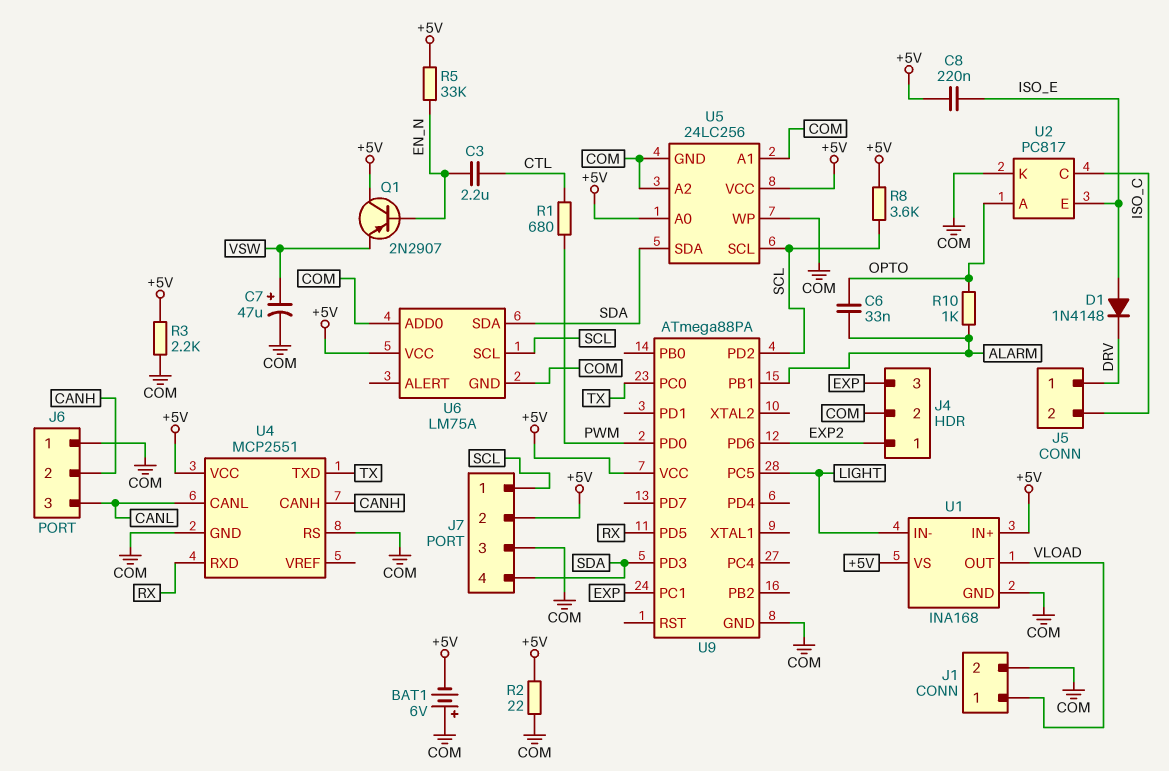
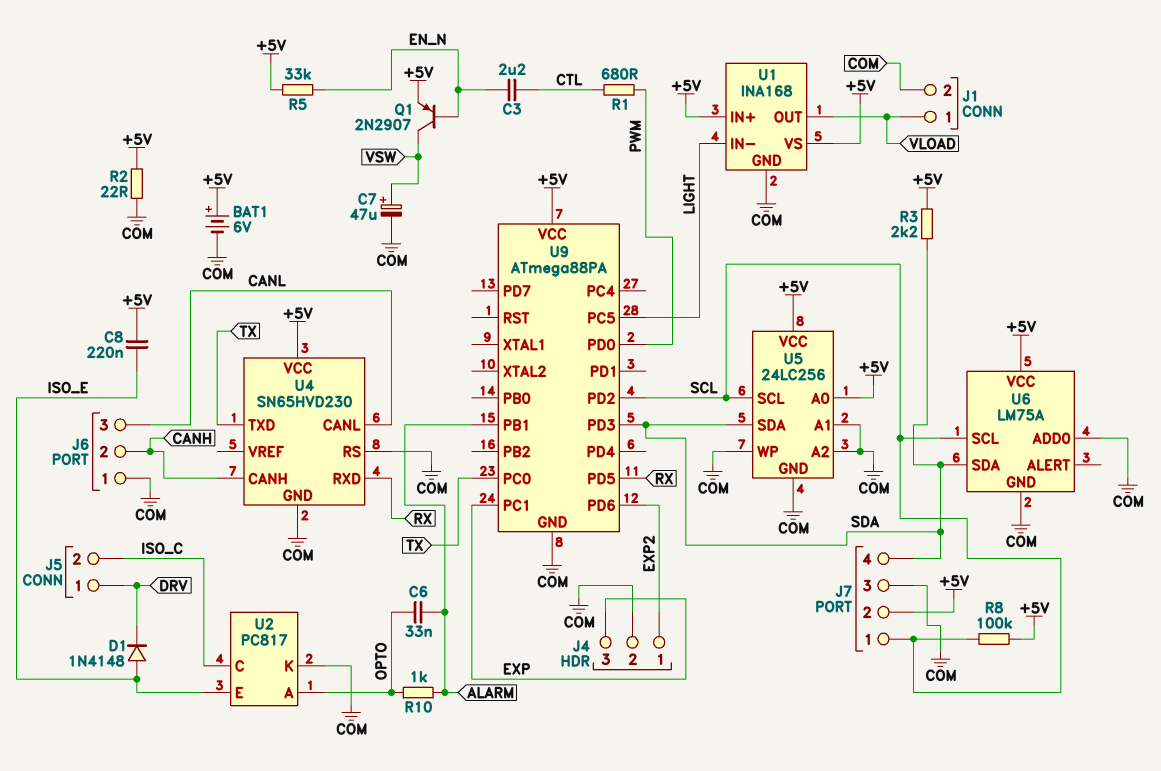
BAT1: 6V (plus COM, minus +5V) -> 6V (plus +5V, minus COM)
Q1: PNP 2N2907 (B EN_N, C +5V, E VSW) -> PNP 2N2907 (B EN_N, C VSW, E +5V)
R3: 2.2k (+5V, COM) -> 2.2k (+5V, SDA)
R8: 3.6k (+5V, SCL) -> 100k (+5V, SCL)
U4: MCP2551 -> SN65HVD230

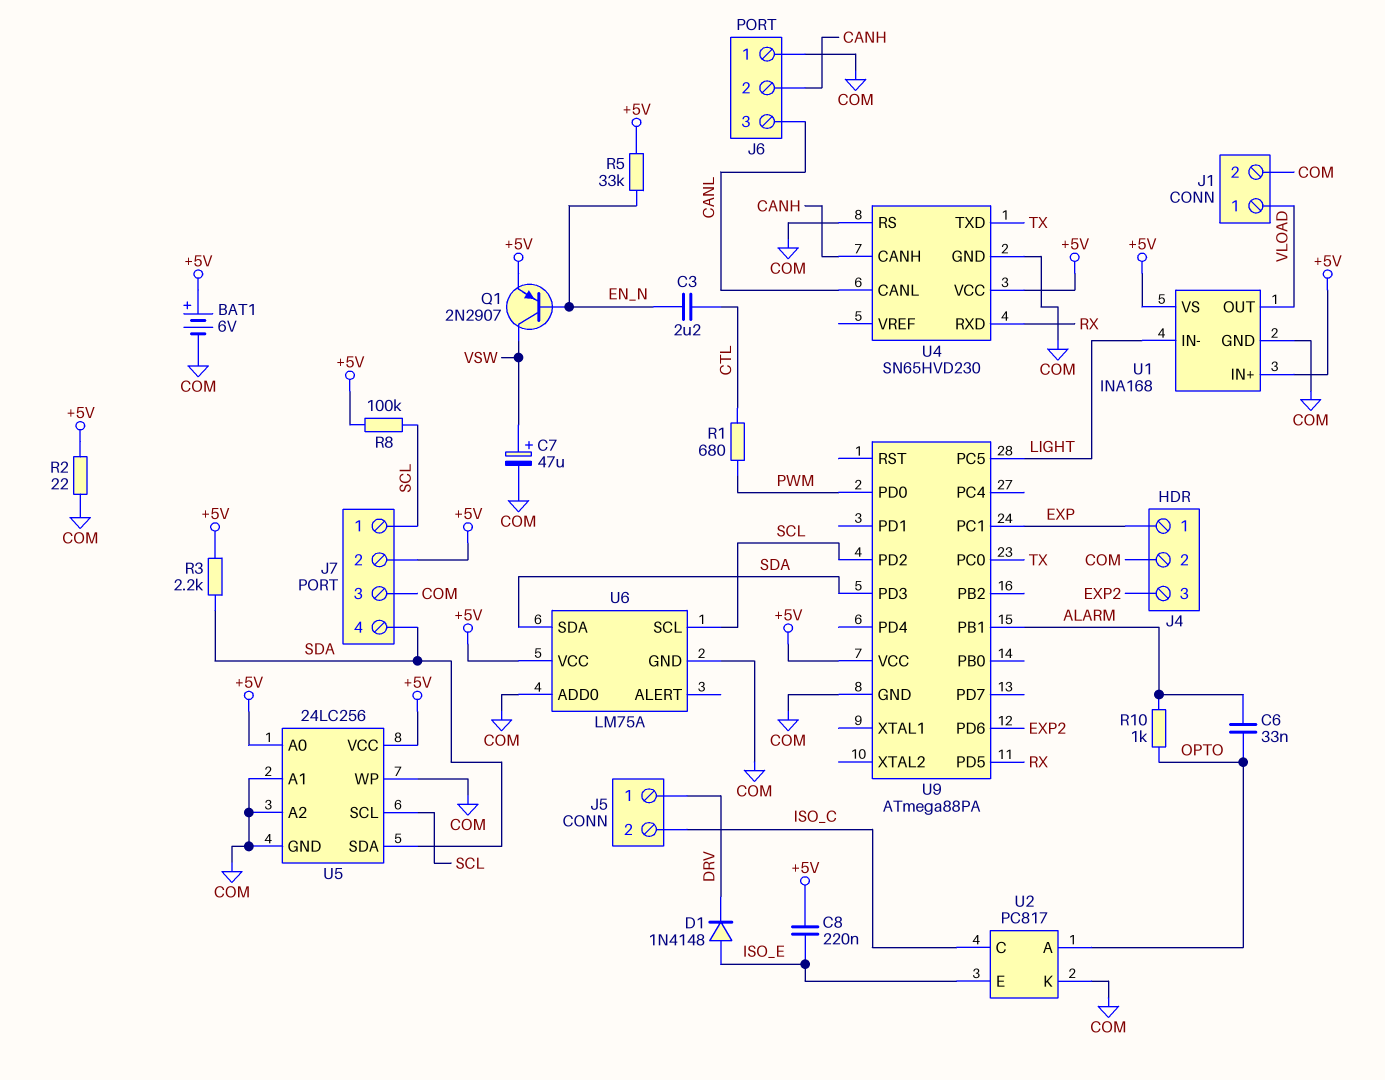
J4 pin 1: EXP2 -> EXP
J4 pin 3: EXP -> EXP2

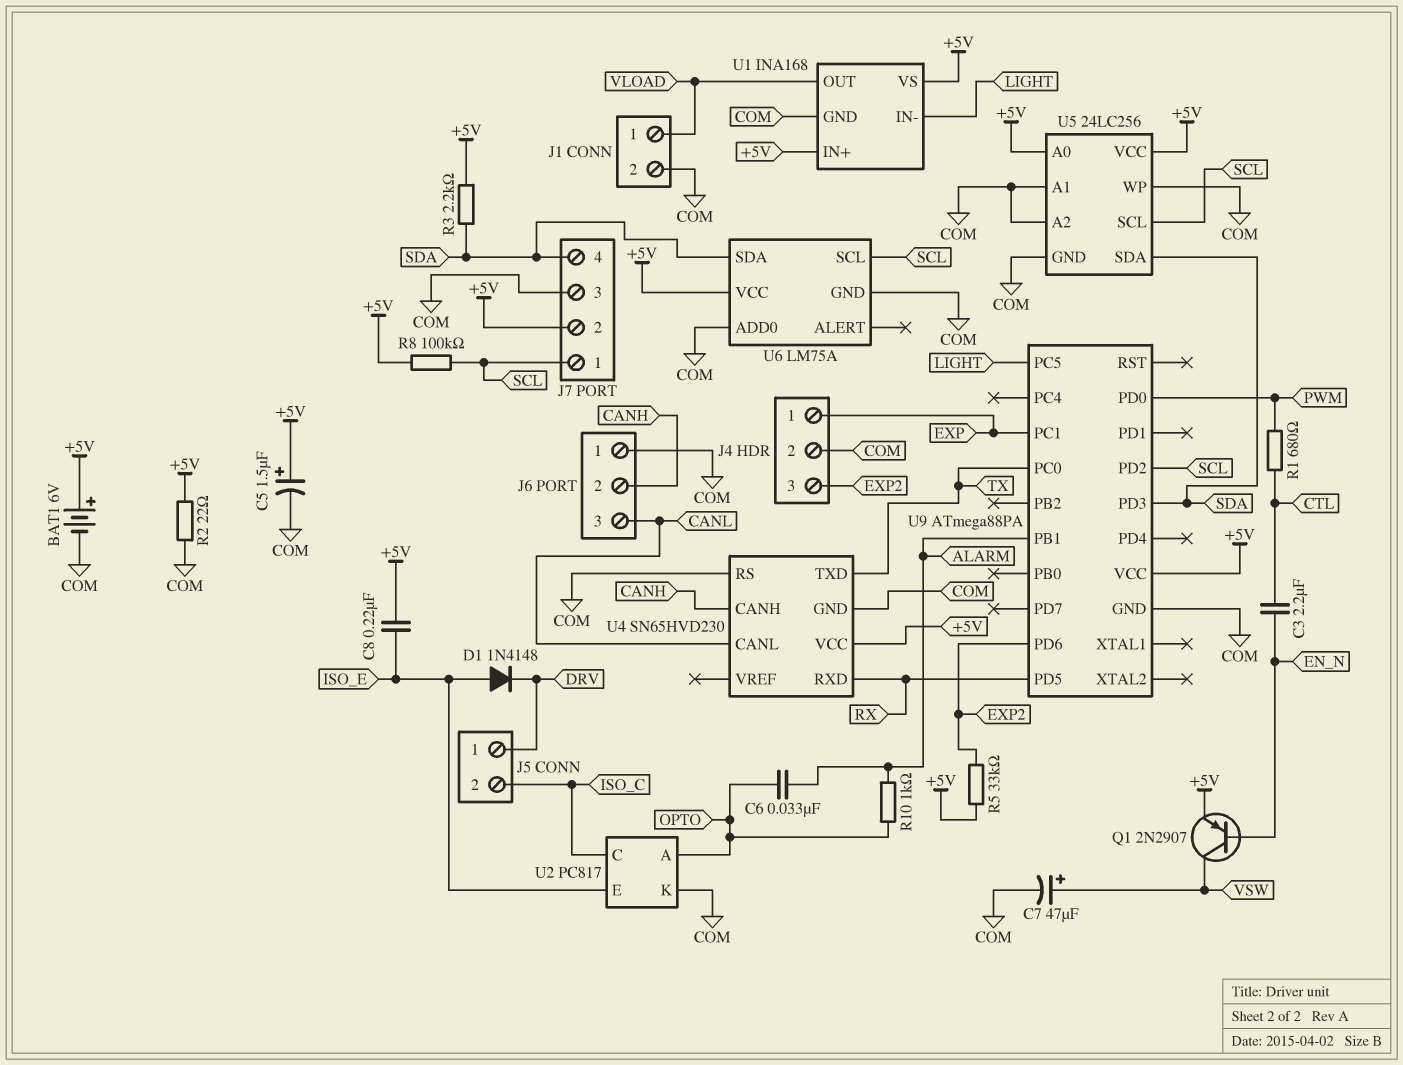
C5: none -> 1.5uF (plus +5V, minus COM)
R5: 33k (+5V, EN_N) -> 33k (+5V, EXP2)

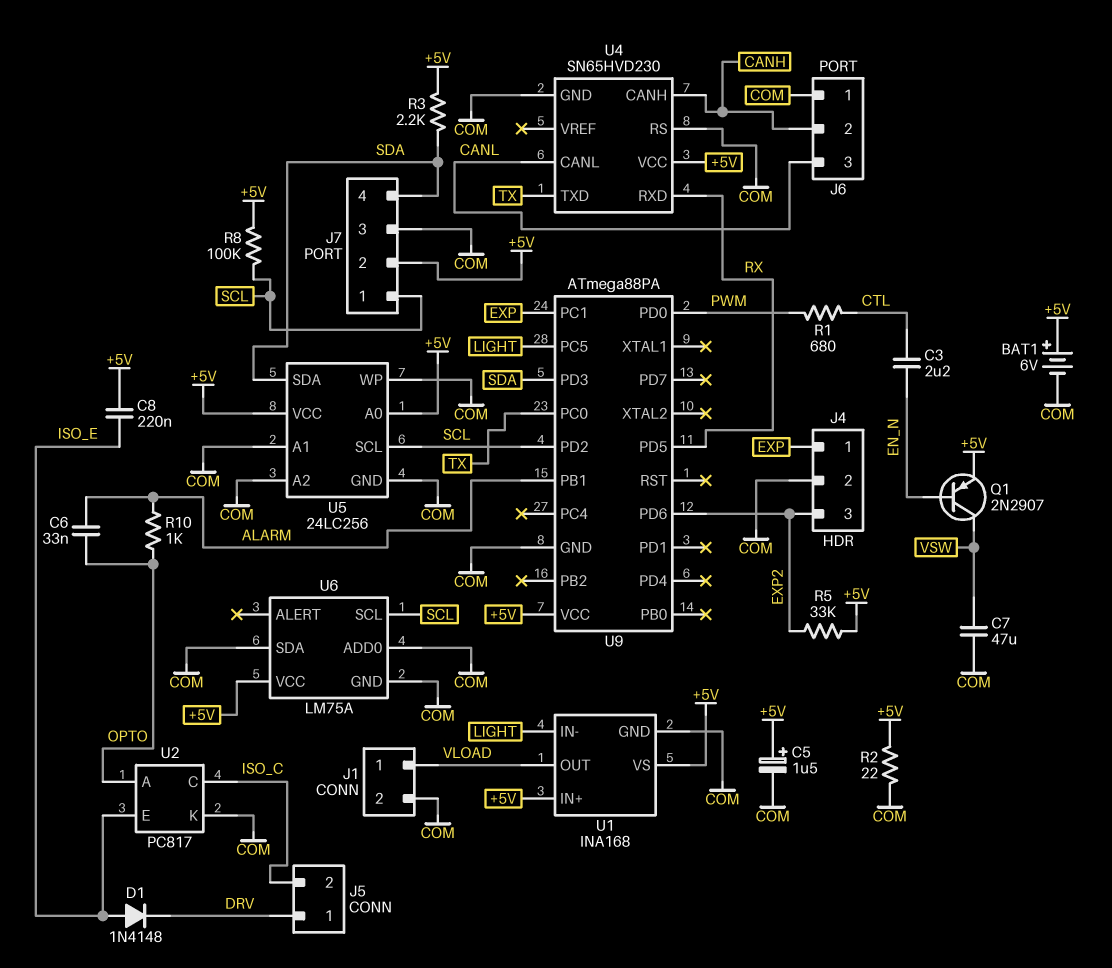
C7: 47uF (plus VSW, minus COM) -> 47uF (COM, VSW)
U6 pin SDA: SDA -> COM

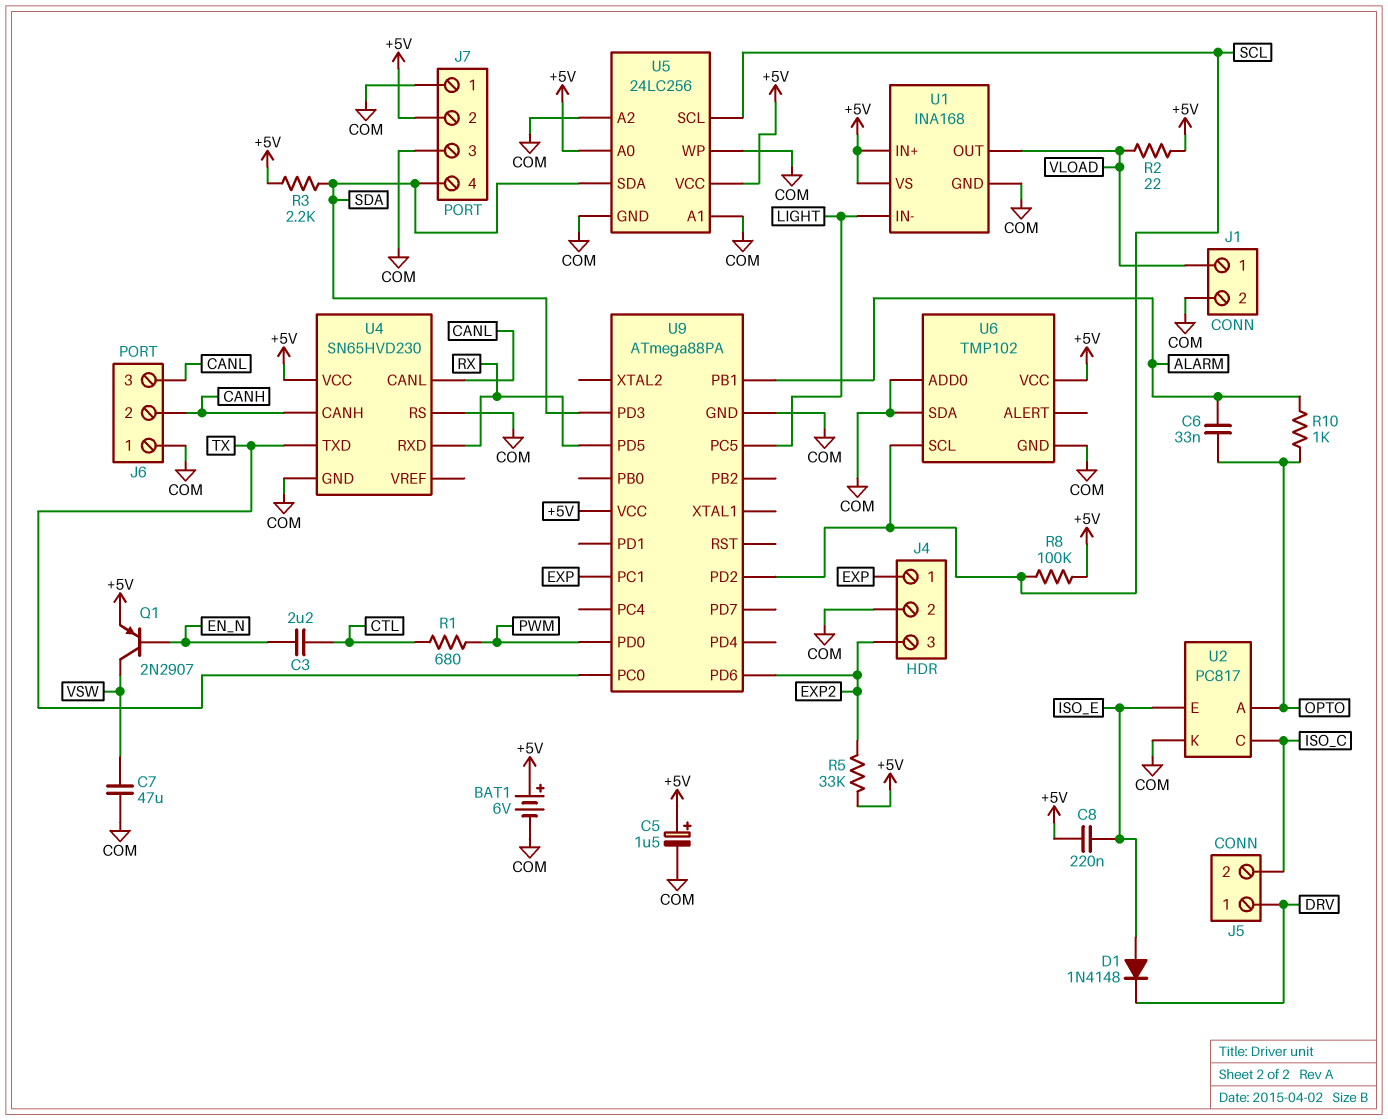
J7 pin 1: SCL -> COM
R2: 22 (+5V, COM) -> 22 (+5V, VLOAD)
U6: LM75A -> TMP102

